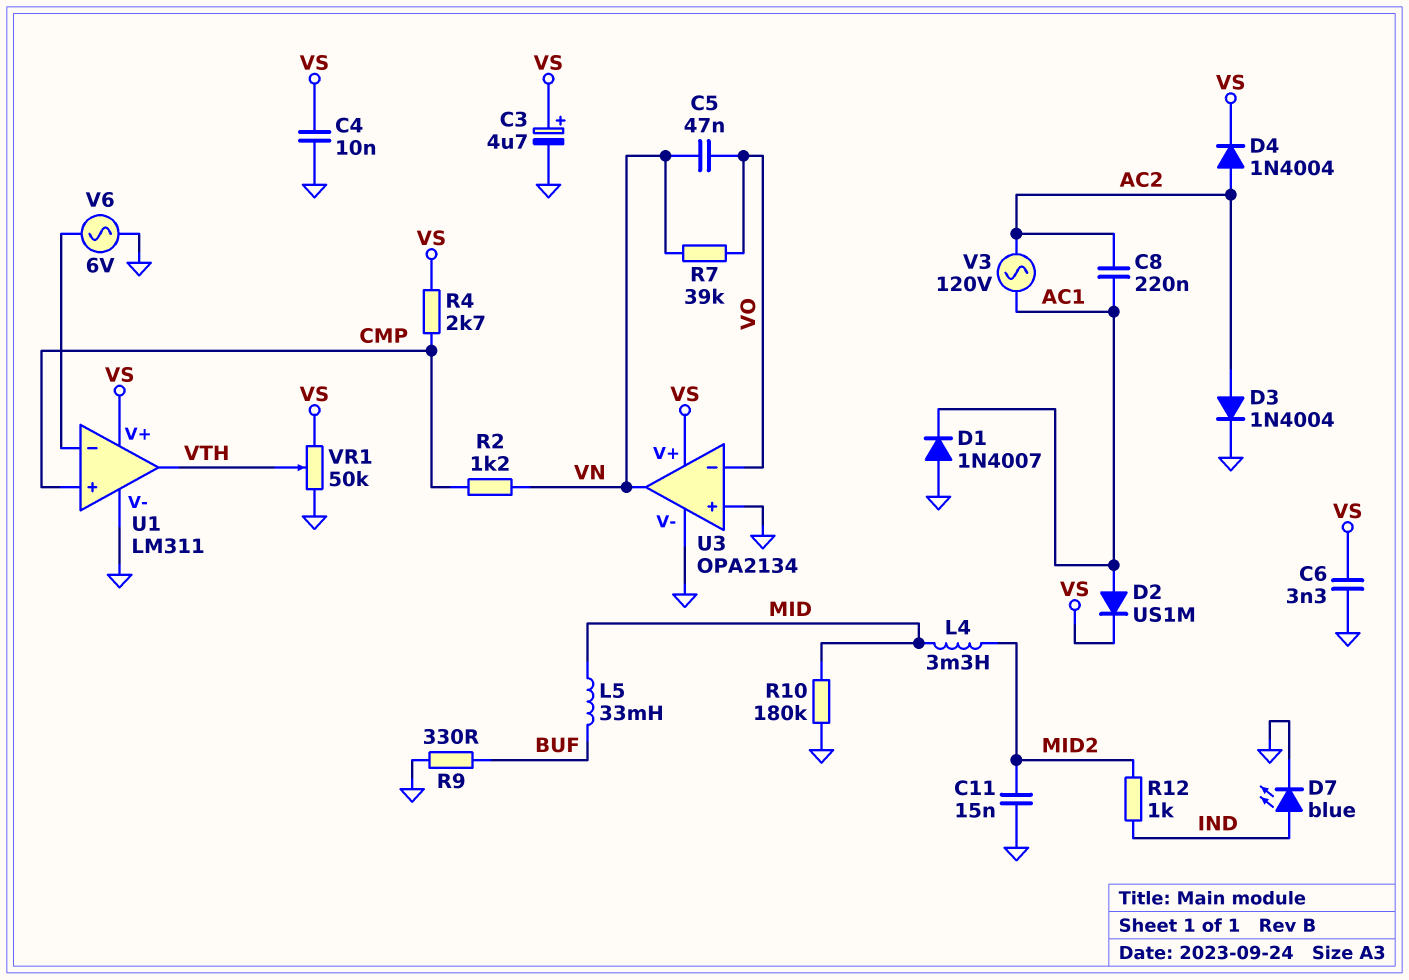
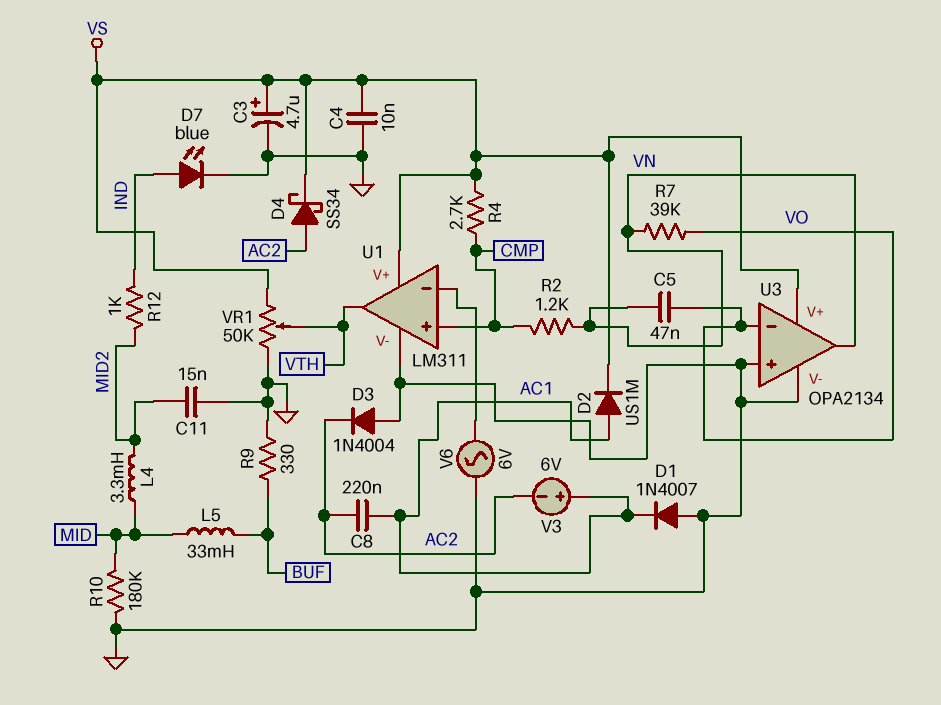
C6: 3.3nF (GND, VS) -> none
D3: diode 1N4004 (A AC2, K GND) -> diode 1N4004 (A GND, K AC2)
D4: diode 1N4004 (A AC2, K VS) -> schottky SS34 (A AC2, K VS)
V3: AC 120V (AC1, AC2) -> 6V (plus AC1, minus AC2)

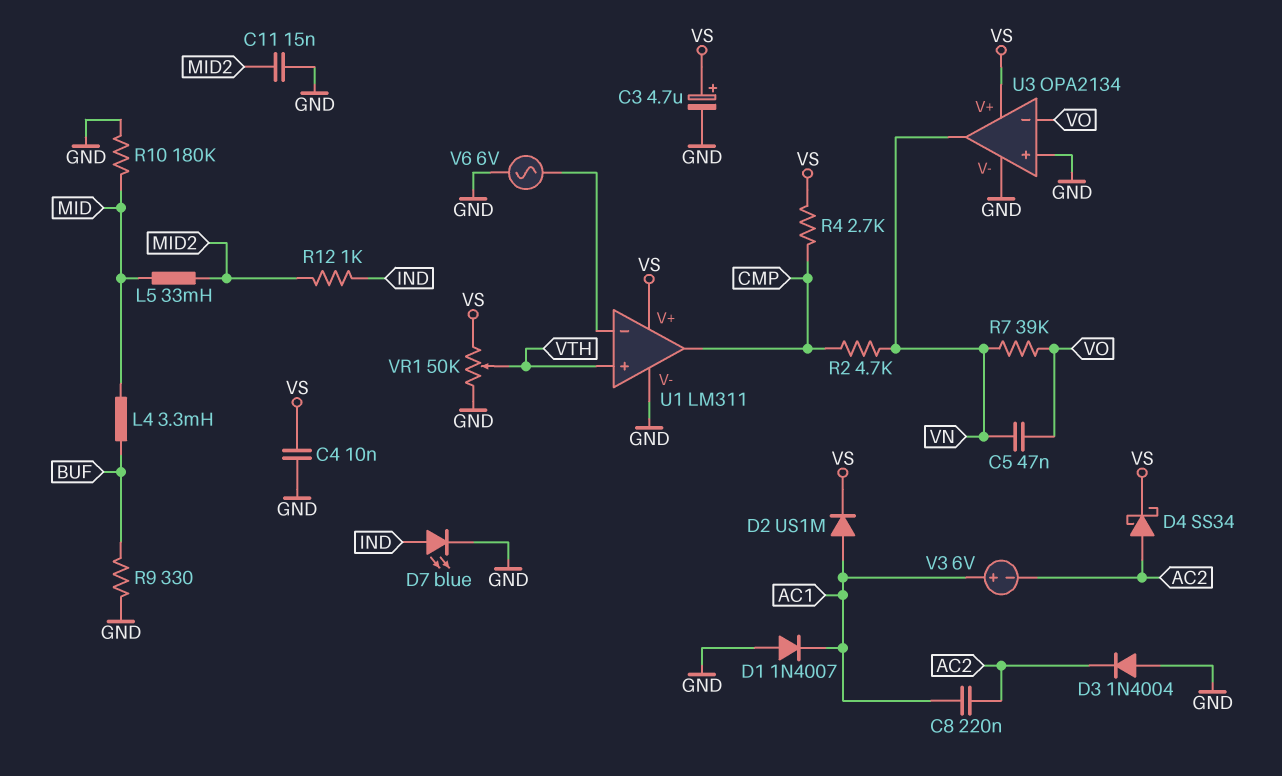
L4: 3.3mH (MID, MID2) -> 3.3mH (BUF, MID)
L5: 33mH (BUF, MID) -> 33mH (MID, MID2)
R2: 1.2k (CMP, VN) -> 4.7k (CMP, VN)
U1 pin in+: CMP -> VTH
U1 pin out: VTH -> CMP

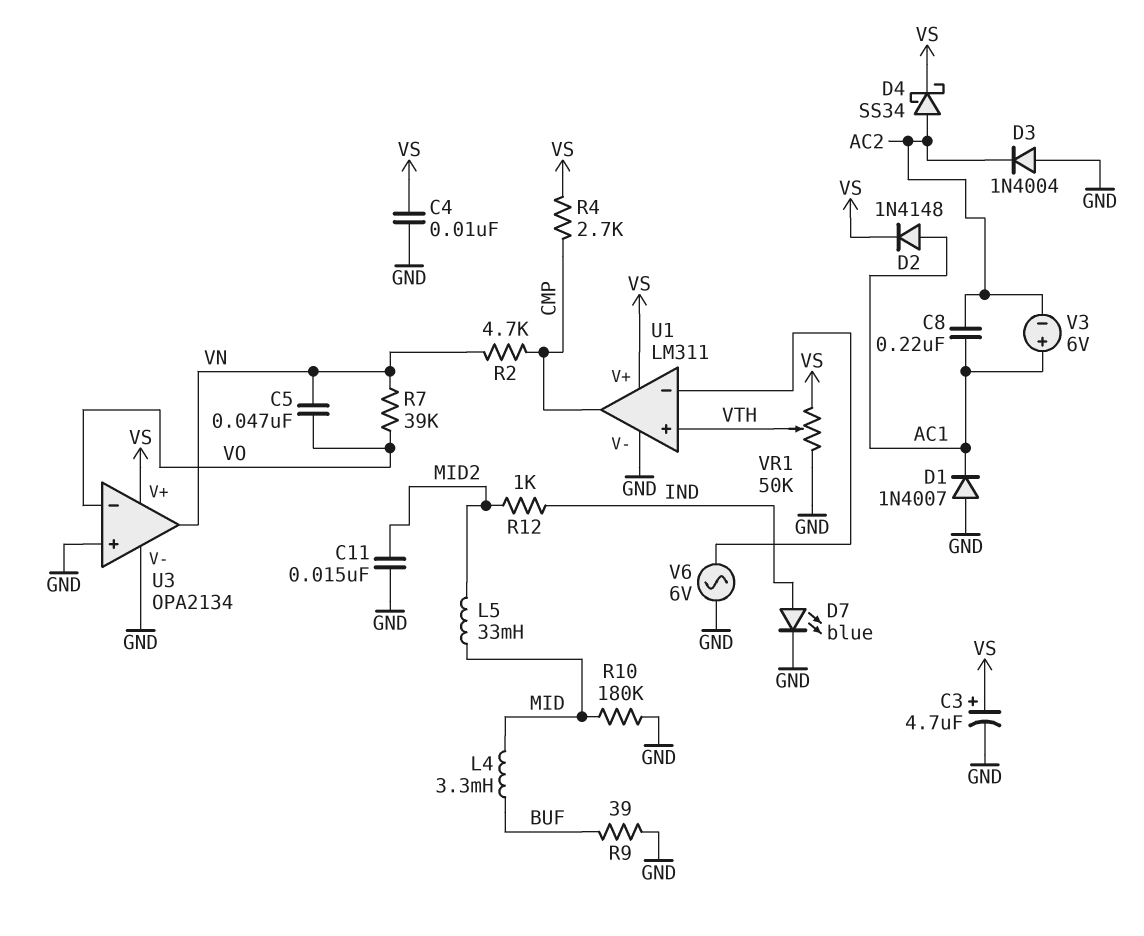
D2: diode US1M (A AC1, K VS) -> diode 1N4148 (A AC1, K VS)
R9: 330 (BUF, GND) -> 39 (BUF, GND)

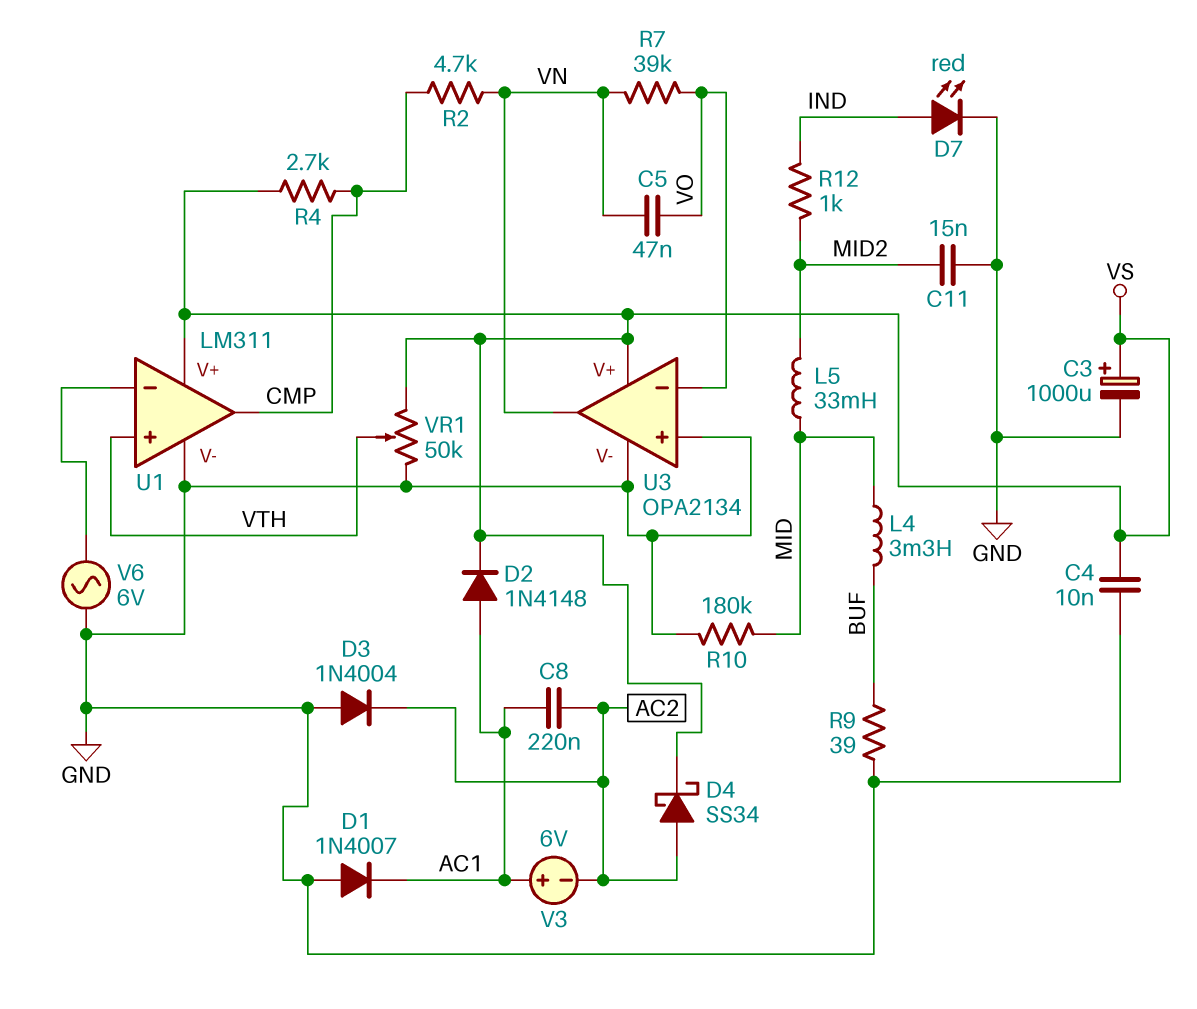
C3: 4.7uF (plus VS, minus GND) -> 1000uF (plus VS, minus GND)
D7: LED blue (A IND, K GND) -> LED red (A IND, K GND)

